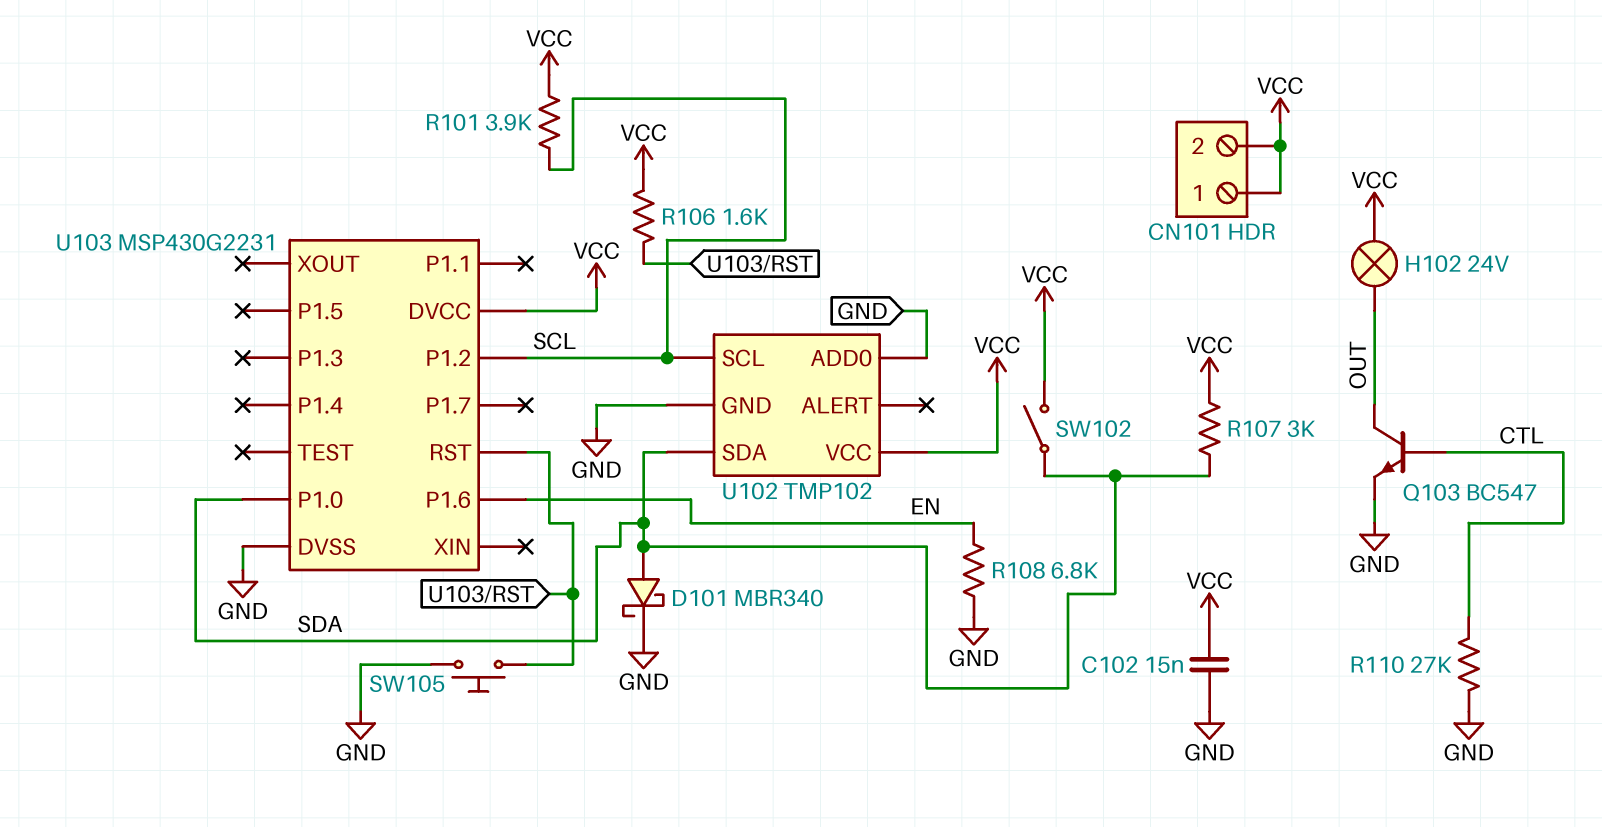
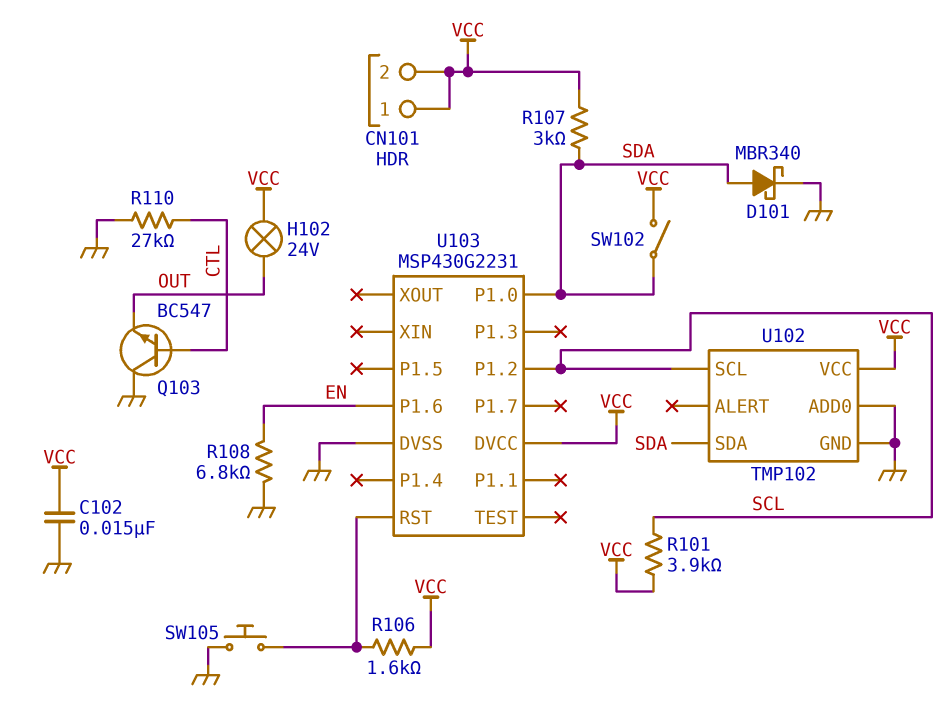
Q103: NPN BC547 (B CTL, C OUT, E GND) -> NPN BC547 (B CTL, C GND, E OUT)

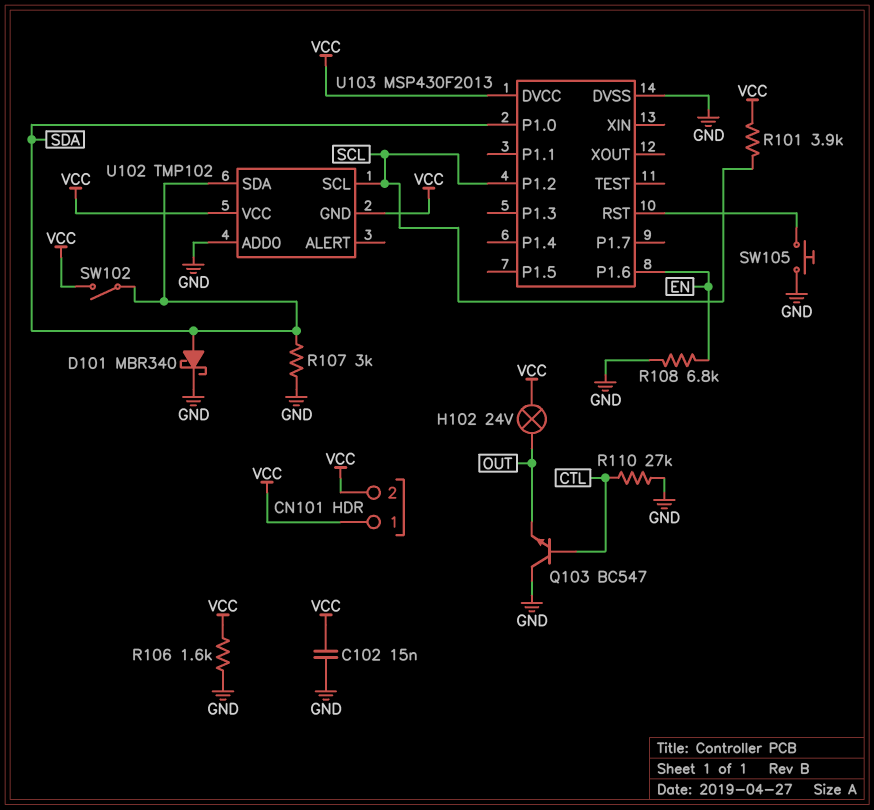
R106: 1.6k (U103/RST, VCC) -> 1.6k (GND, VCC)
R107: 3k (SDA, VCC) -> 3k (GND, SDA)
U102 pin GND: GND -> VCC
U103: MSP430G2231 -> MSP430F2013

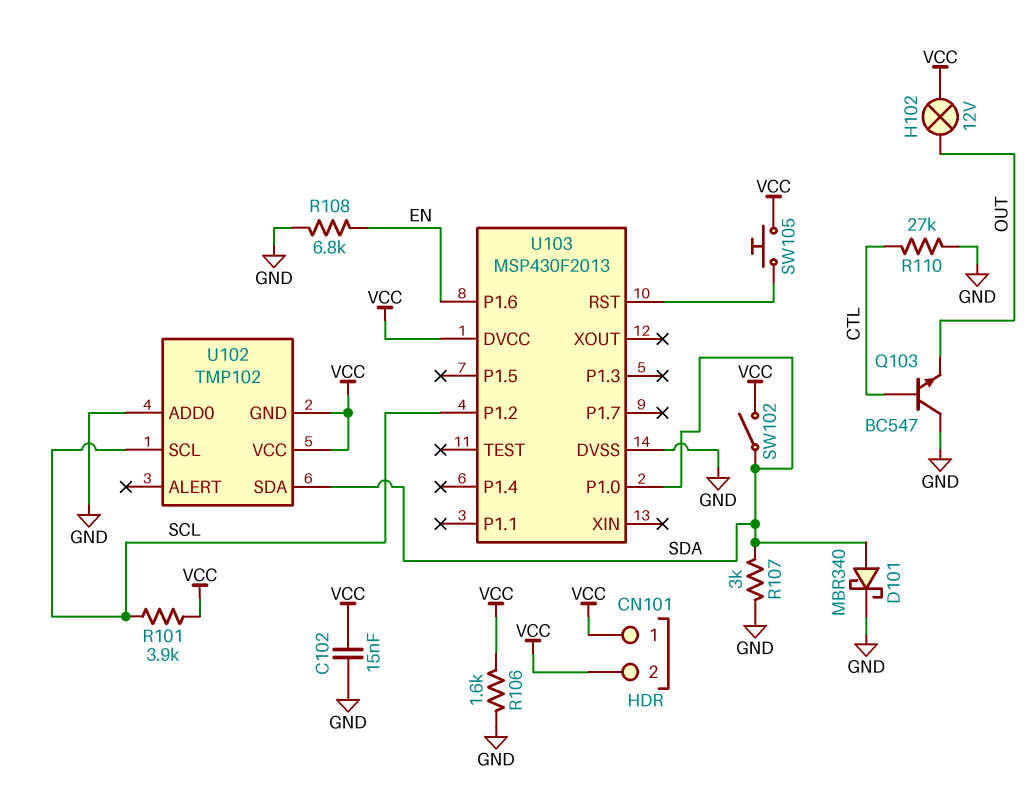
H102: lamp 24V (OUT, VCC) -> lamp 12V (OUT, VCC)
SW105: button (GND, U103/RST) -> button (U103/RST, VCC)

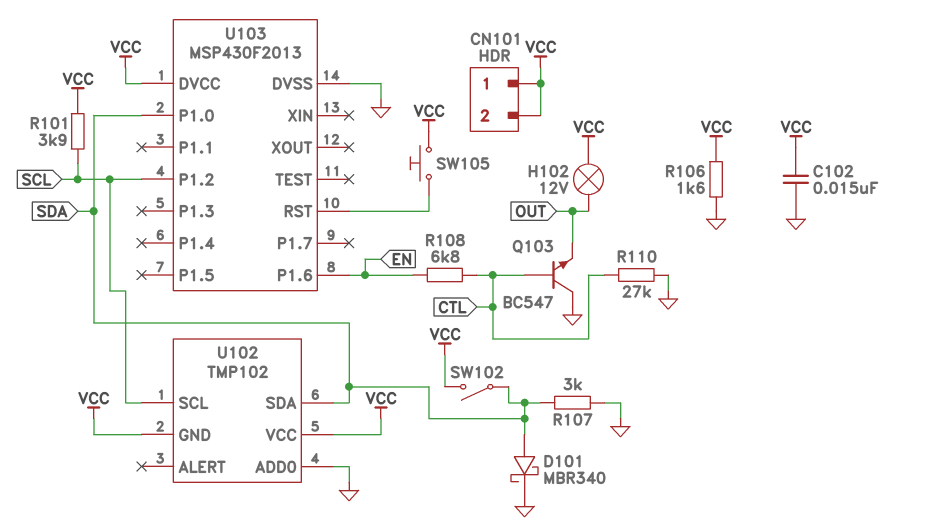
R108: 6.8k (EN, GND) -> 6.8k (CTL, EN)

